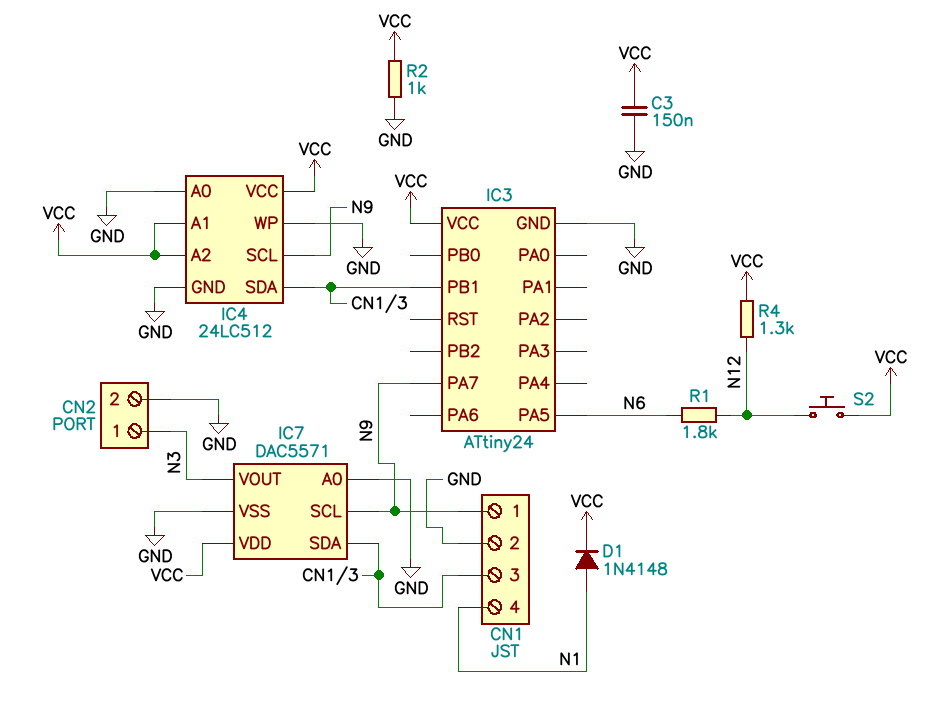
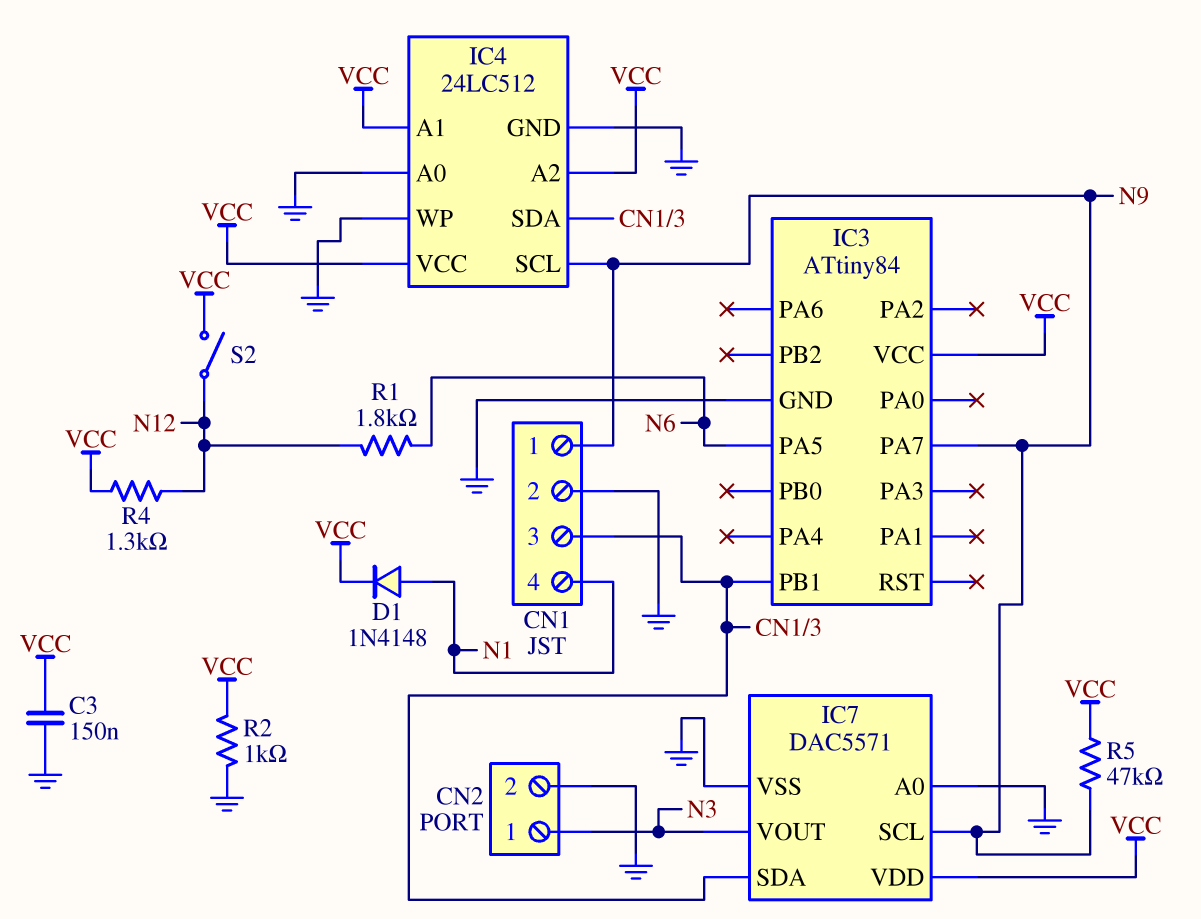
IC3: ATtiny24 -> ATtiny84
R5: none -> 47k (N9, VCC)
S2: button (N12, VCC) -> switch (N12, VCC)

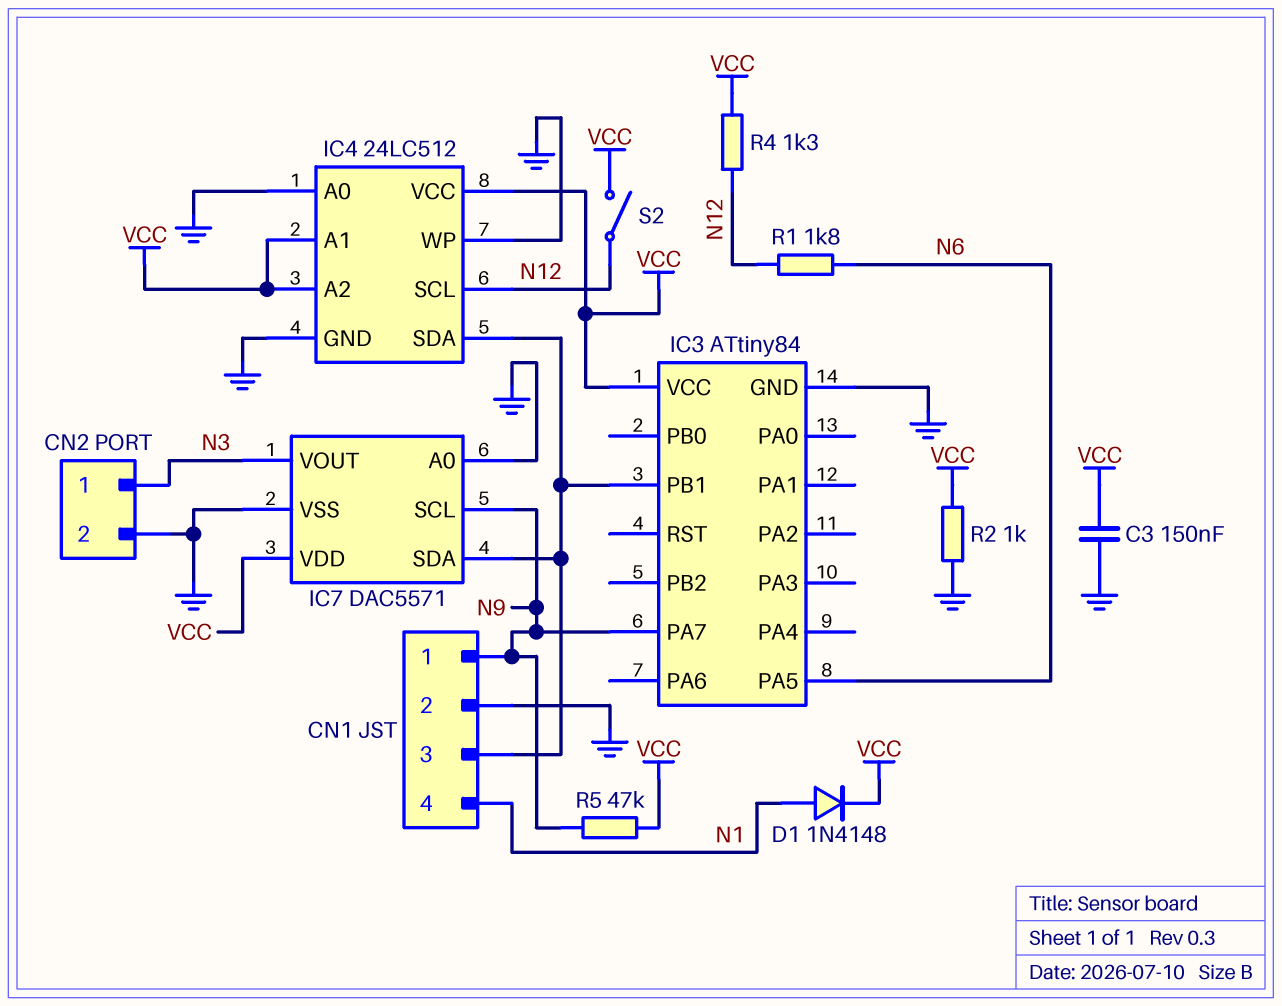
IC4 pin SCL: N9 -> N12

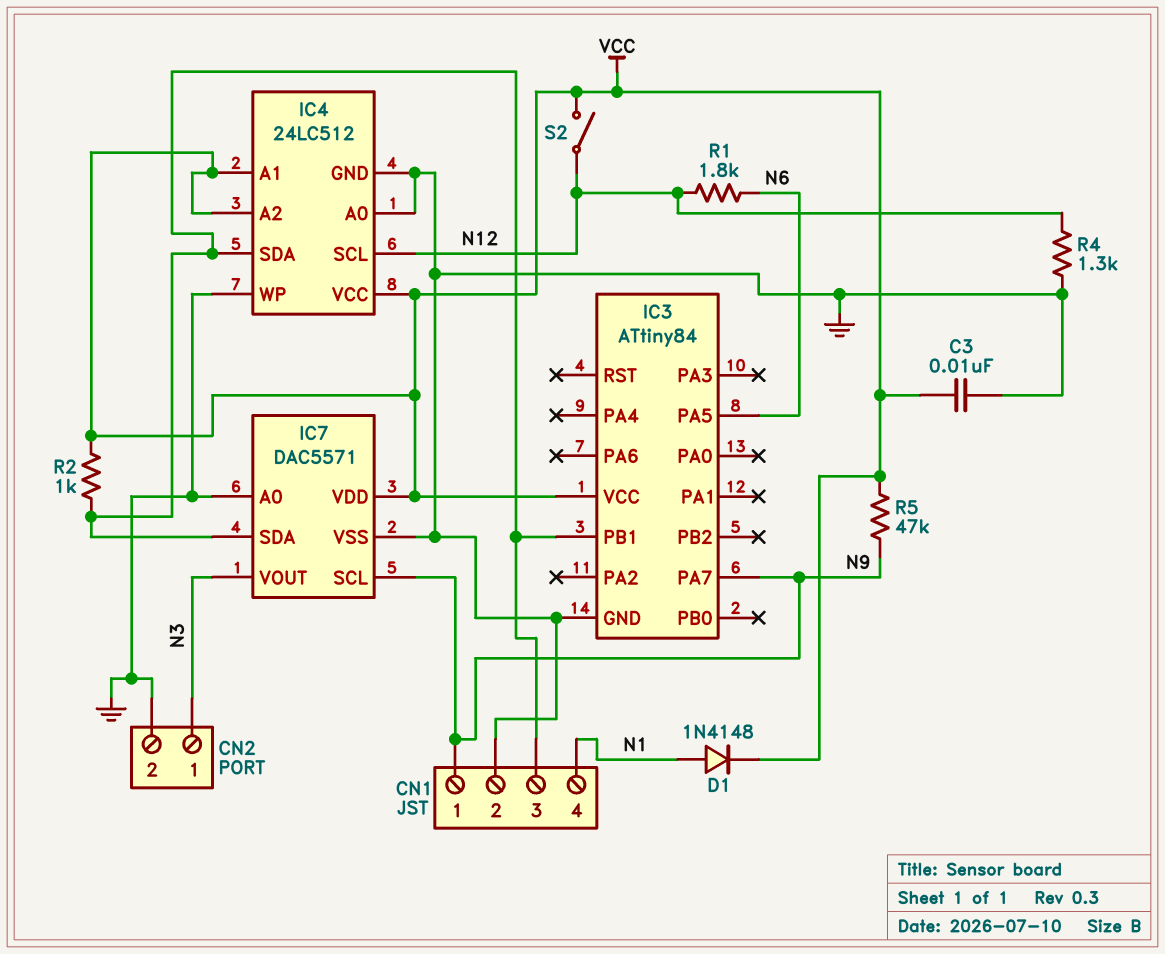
C3: 150nF (GND, VCC) -> 10nF (GND, VCC)
R2: 1k (GND, VCC) -> 1k (CN1/3, VCC)
R4: 1.3k (N12, VCC) -> 1.3k (GND, N12)

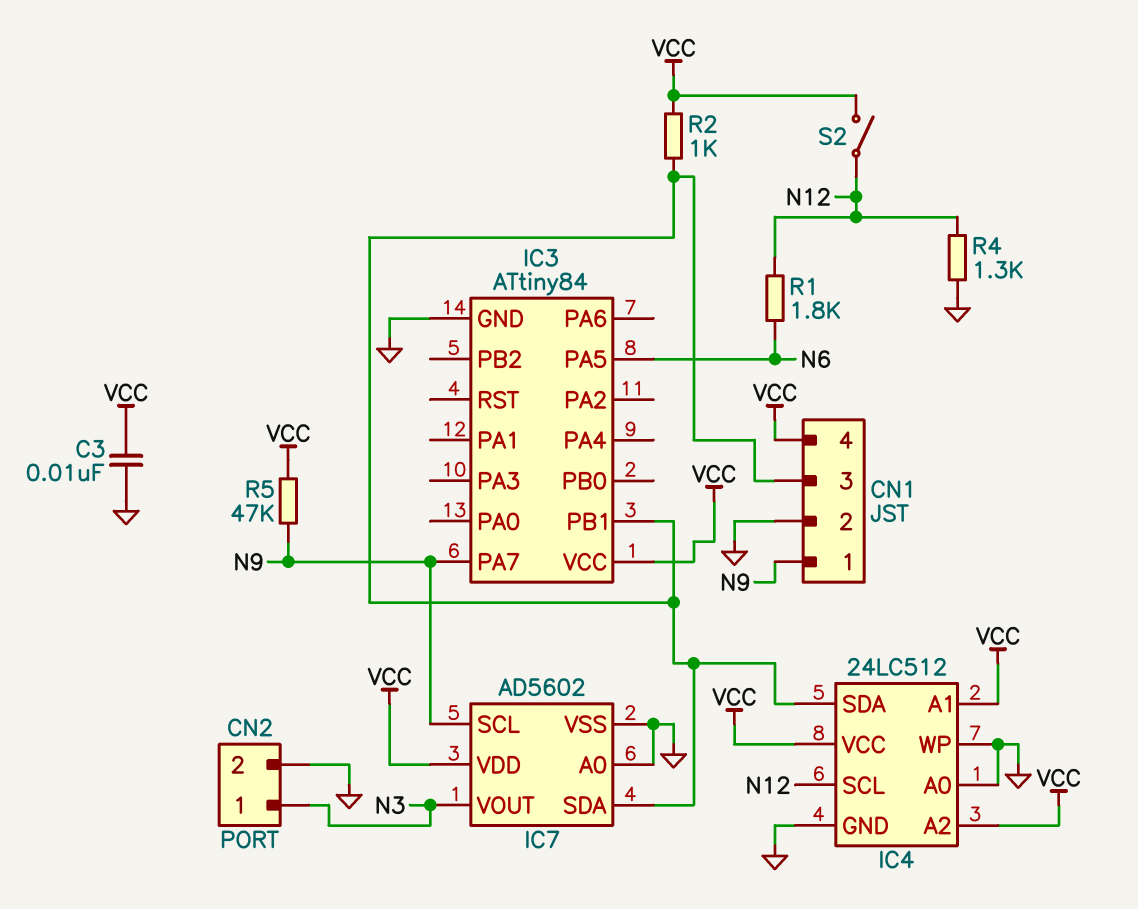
CN1 pin 4: N1 -> VCC
D1: diode 1N4148 (A N1, K VCC) -> none
IC7: DAC5571 -> AD5602

